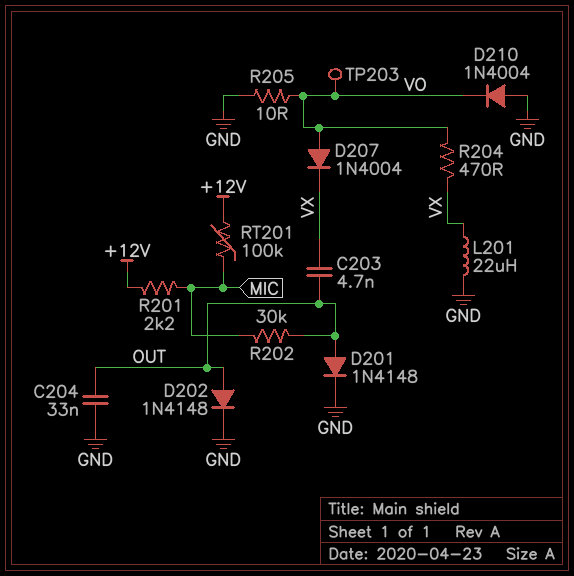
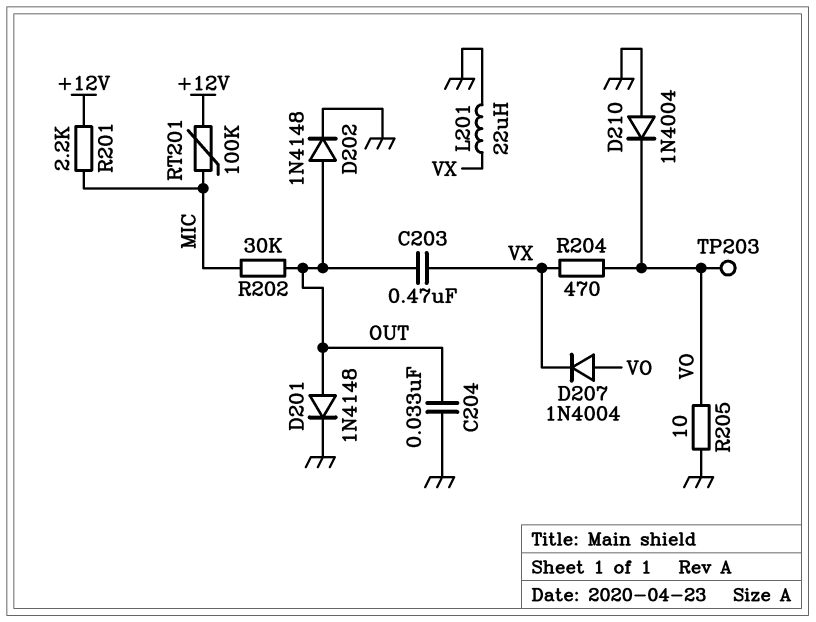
C203: 4.7nF (OUT, VX) -> 470nF (OUT, VX)

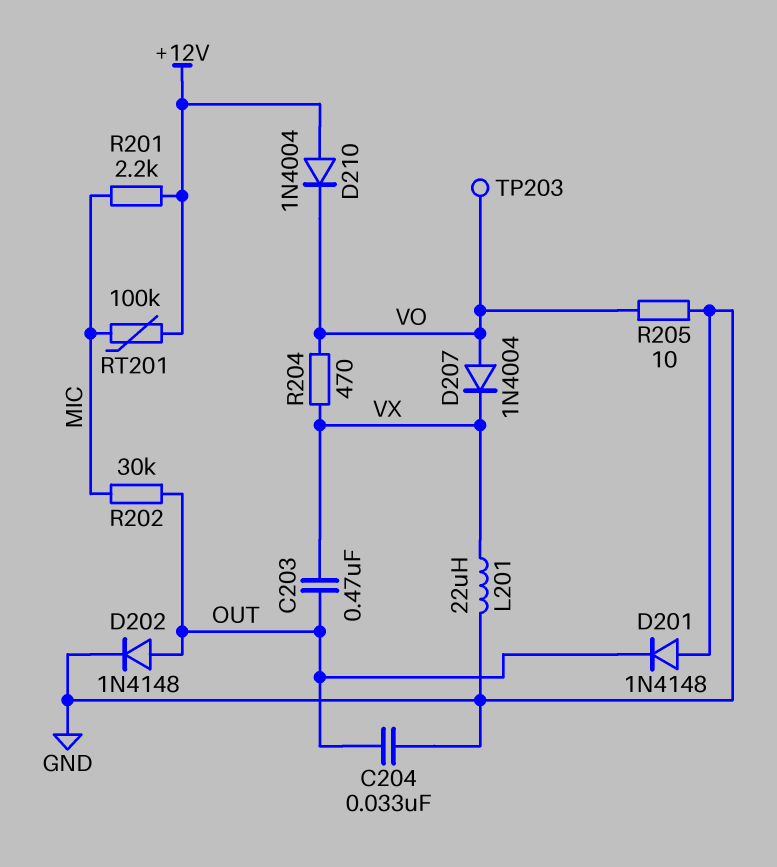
D201: diode 1N4148 (A OUT, K GND) -> diode 1N4148 (A GND, K OUT)
D210: diode 1N4004 (A GND, K VO) -> diode 1N4004 (A +12V, K VO)

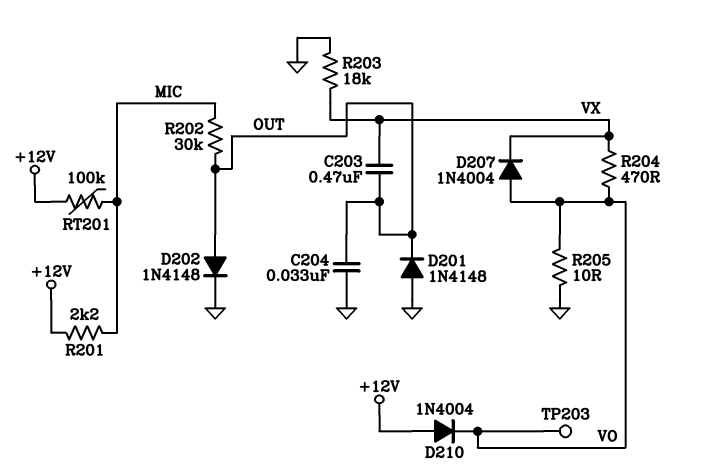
L201: 22uH (GND, VX) -> none
R203: none -> 18k (GND, VX)

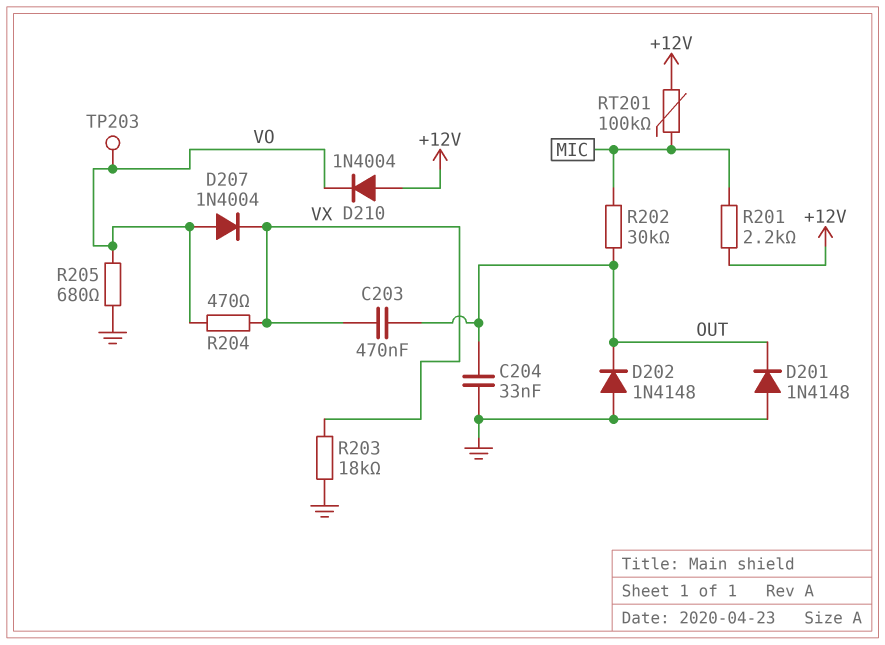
D202: diode 1N4148 (A OUT, K GND) -> diode 1N4148 (A GND, K OUT)
R205: 10 (GND, VO) -> 680 (GND, VO)

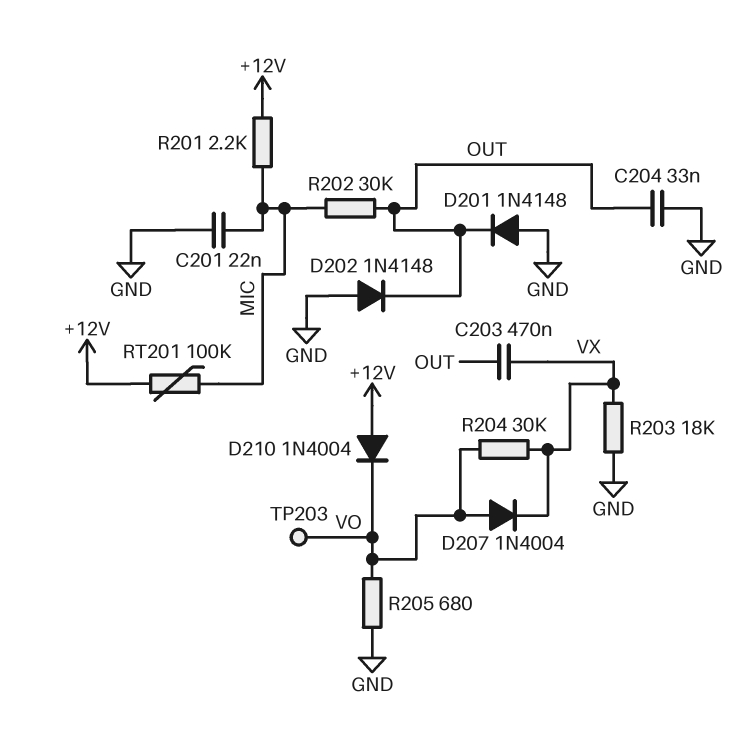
C201: none -> 22nF (GND, MIC)
R204: 470 (VO, VX) -> 30k (VO, VX)

